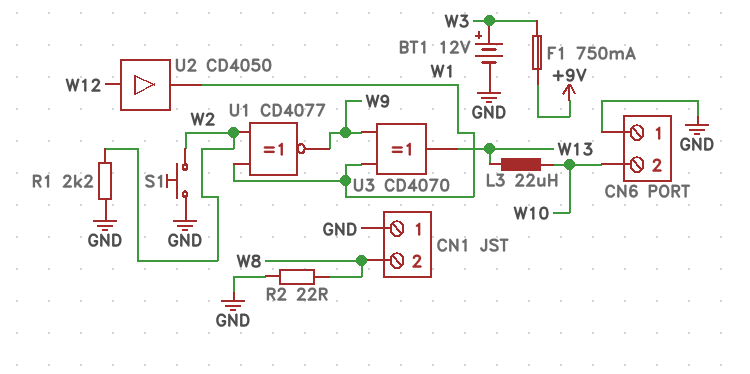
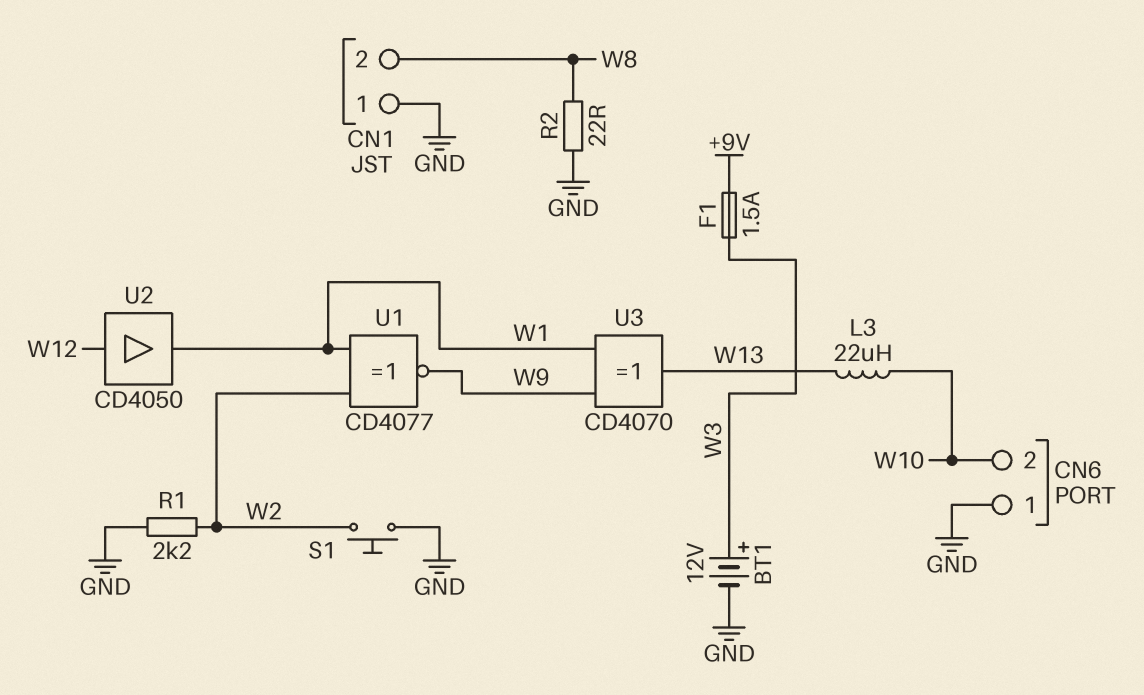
F1: 750mA (+9V, W3) -> 1.5A (+9V, W3)

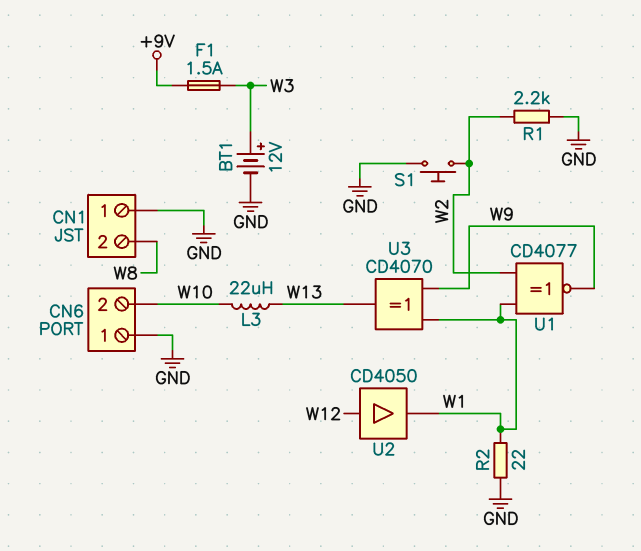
R2: 22 (GND, W8) -> 22 (GND, W1)

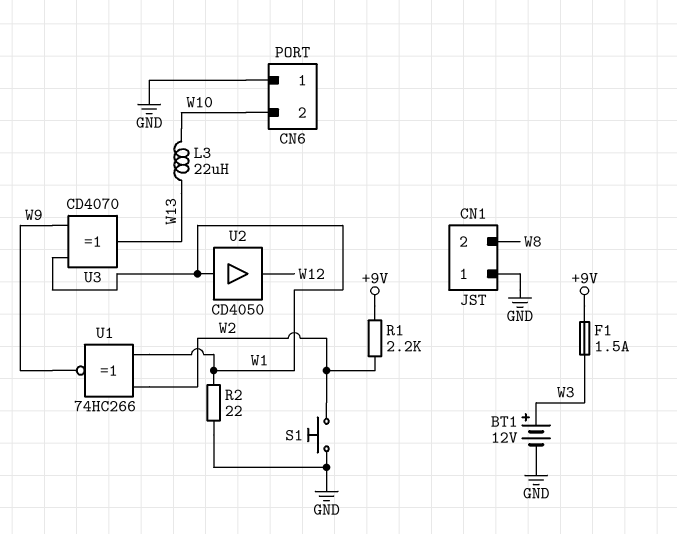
R1: 2.2k (GND, W2) -> 2.2k (+9V, W2)
U1: XNOR CD4077 (in W1, in W2, out W9) -> XNOR 74HC266 (in W1, in W2, out W9)
U2: buffer CD4050 (in W12, out W1) -> buffer CD4050 (in W1, out W12)

